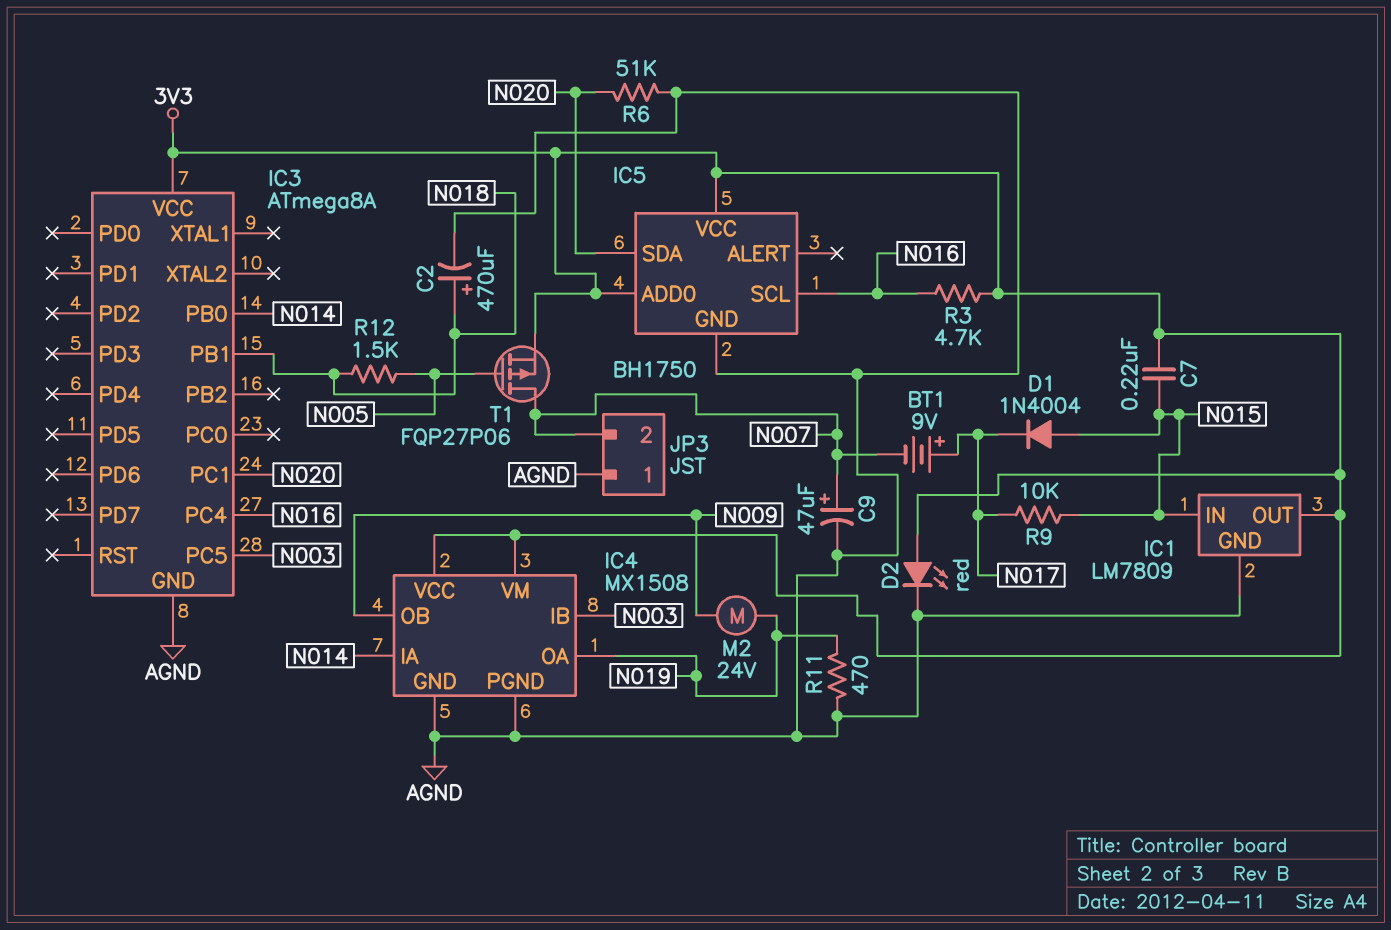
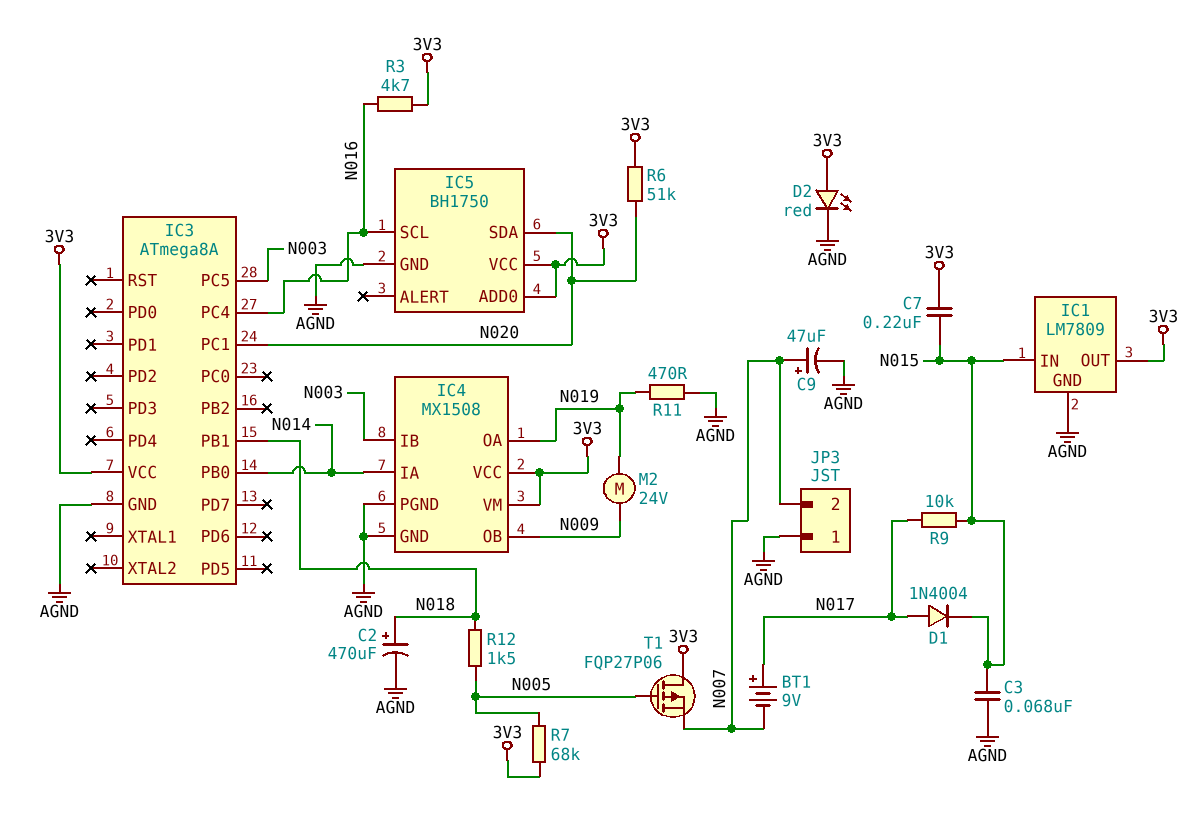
C3: none -> 68nF (AGND, N015)
D1: diode 1N4004 (A N015, K N017) -> diode 1N4004 (A N017, K N015)
R6: 51k (AGND, N020) -> 51k (3V3, N020)
R7: none -> 68k (3V3, N005)
T1: PMOS FQP27P06 (G N005, D N007, S 3V3) -> PMOS FQP27P06 (G N005, D 3V3, S N007)

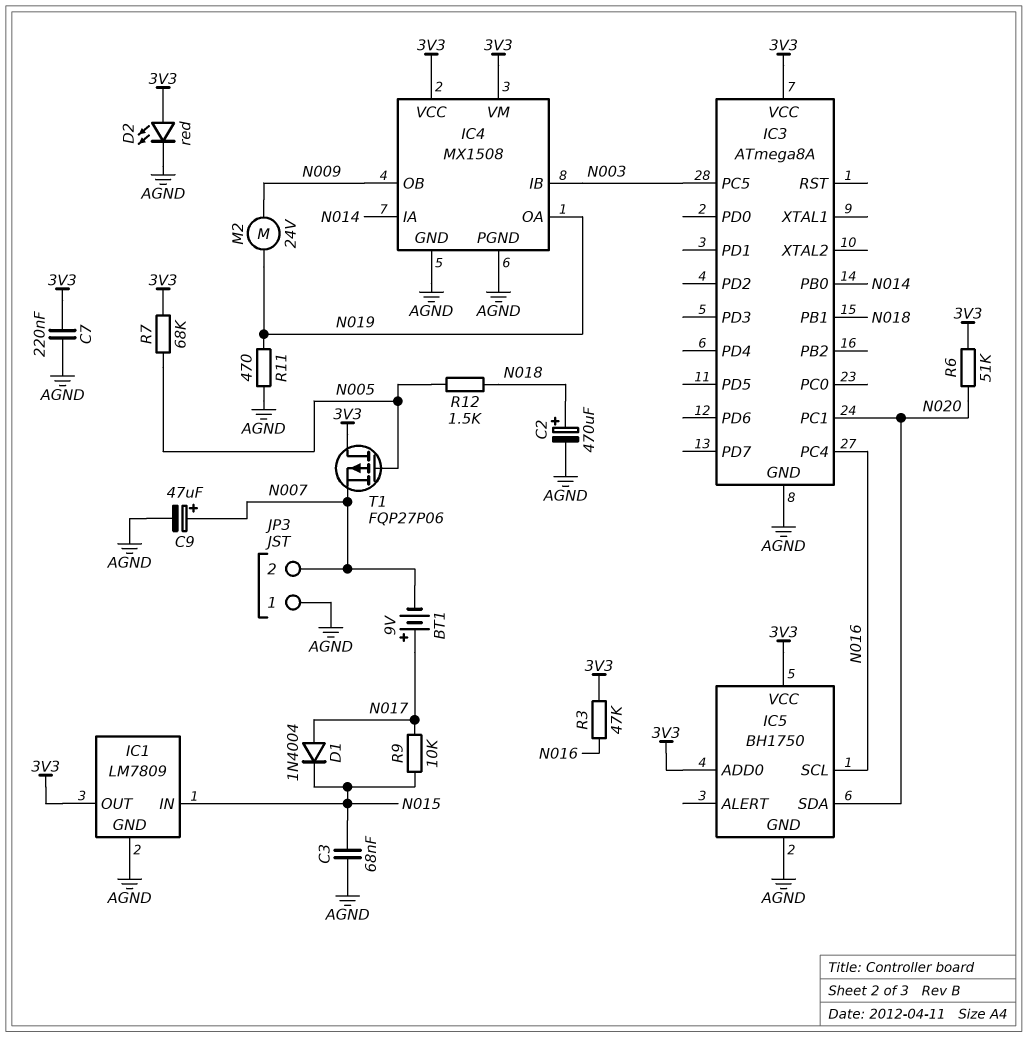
C7: 220nF (3V3, N015) -> 220nF (3V3, AGND)
R3: 4.7k (3V3, N016) -> 47k (3V3, N016)

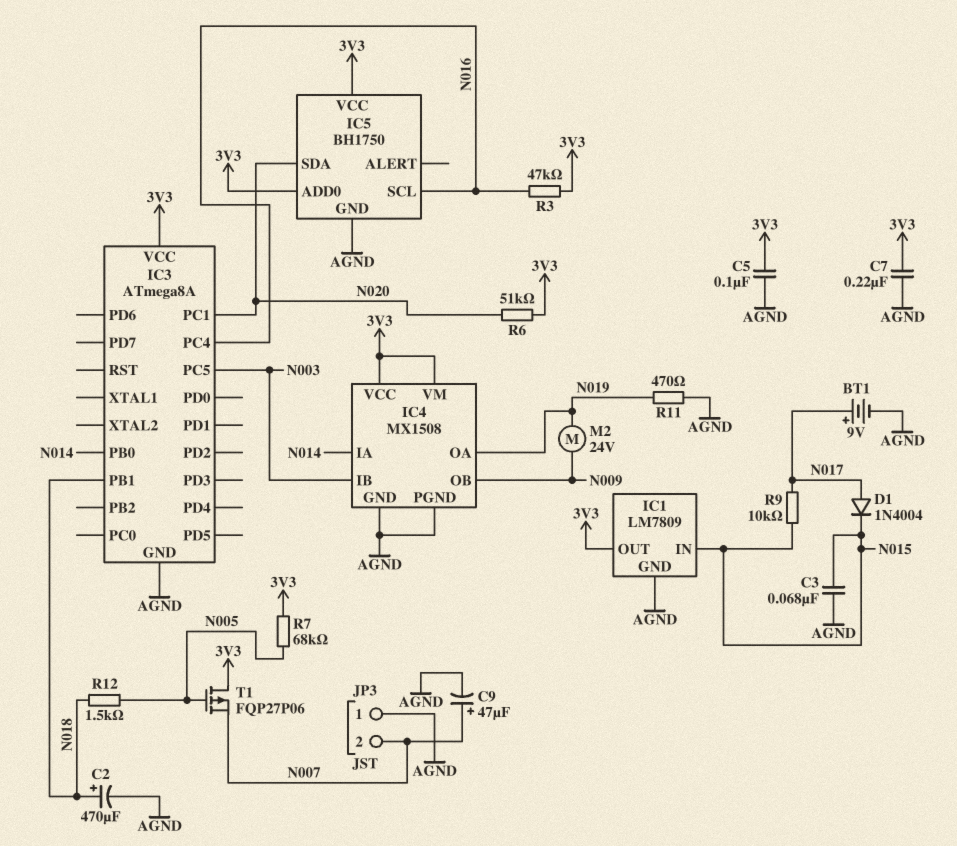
BT1: 9V (plus N017, minus N007) -> 9V (plus N017, minus AGND)
C5: none -> 100nF (3V3, AGND)
D2: LED red (A 3V3, K AGND) -> none

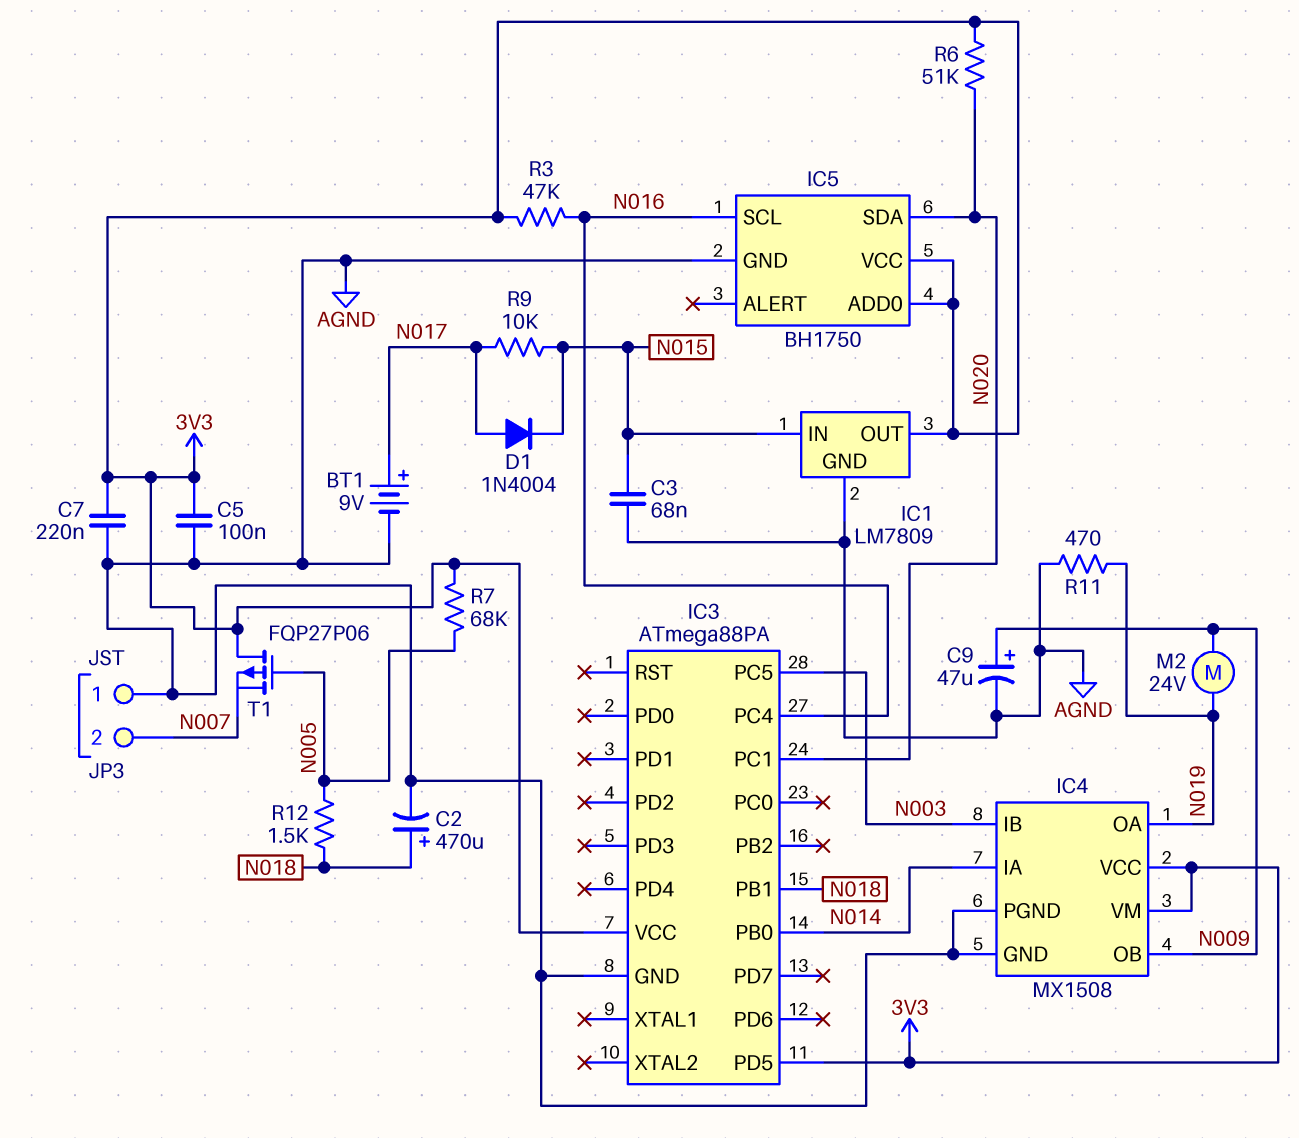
C9: 47uF (plus N007, minus AGND) -> 47uF (plus N009, minus AGND)
IC3: ATmega8A -> ATmega88PA
IC3 pin PD5: none -> 3V3

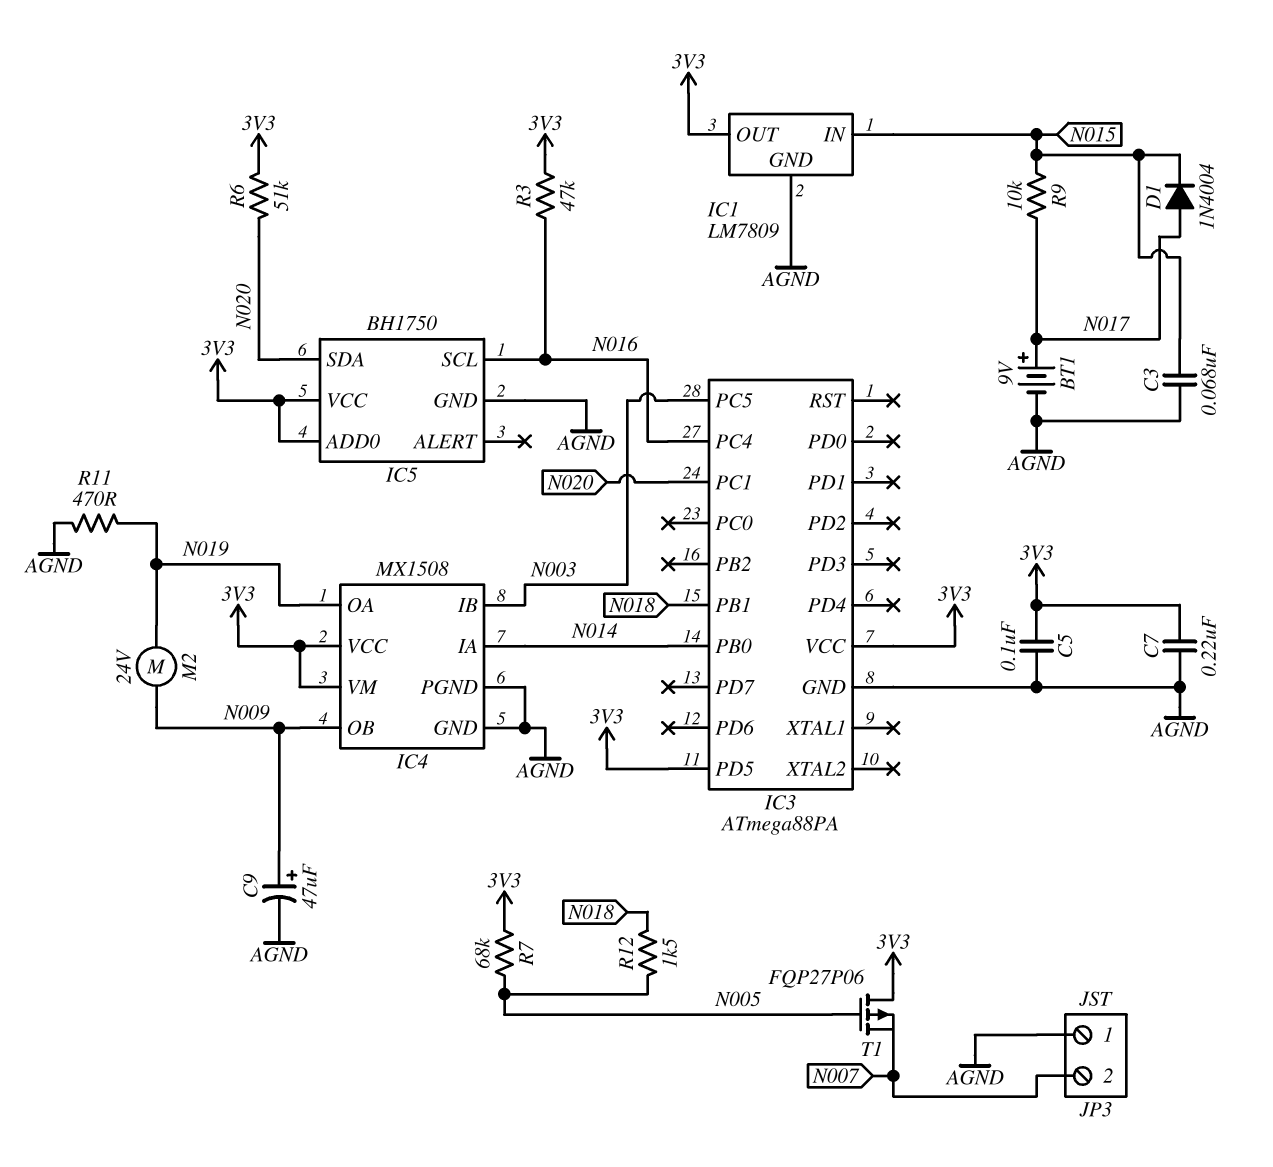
C2: 470uF (plus N018, minus AGND) -> none

